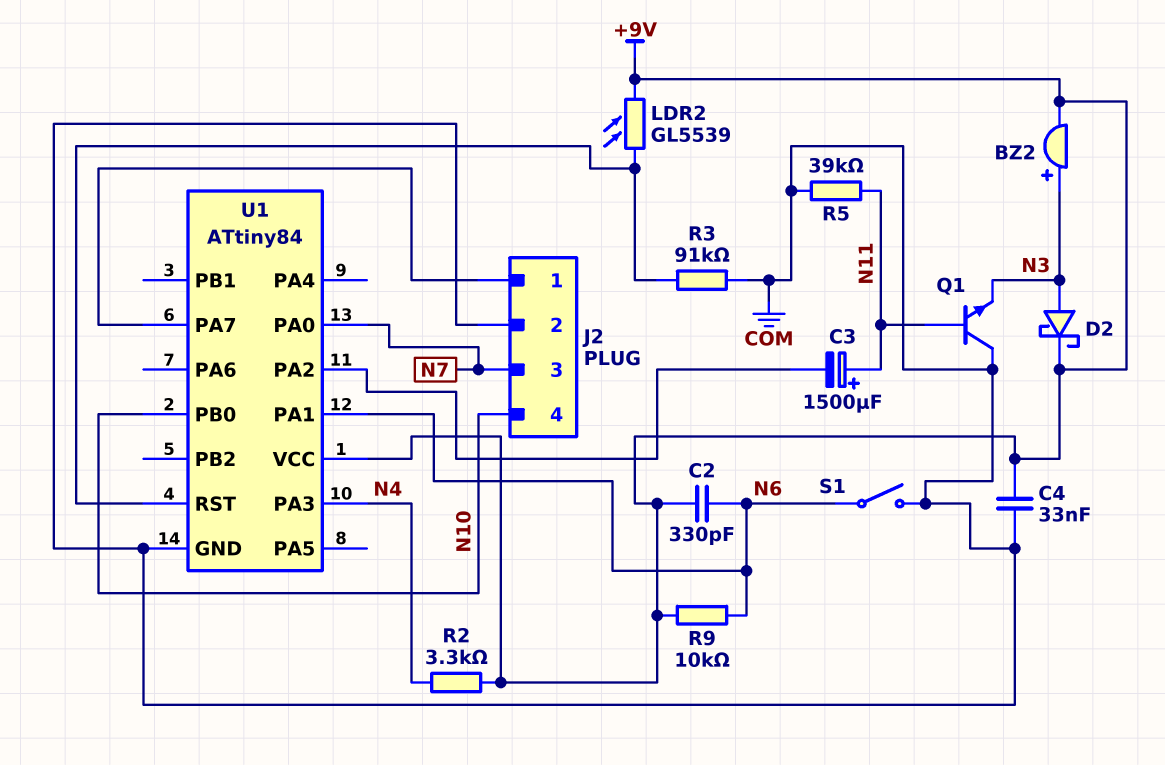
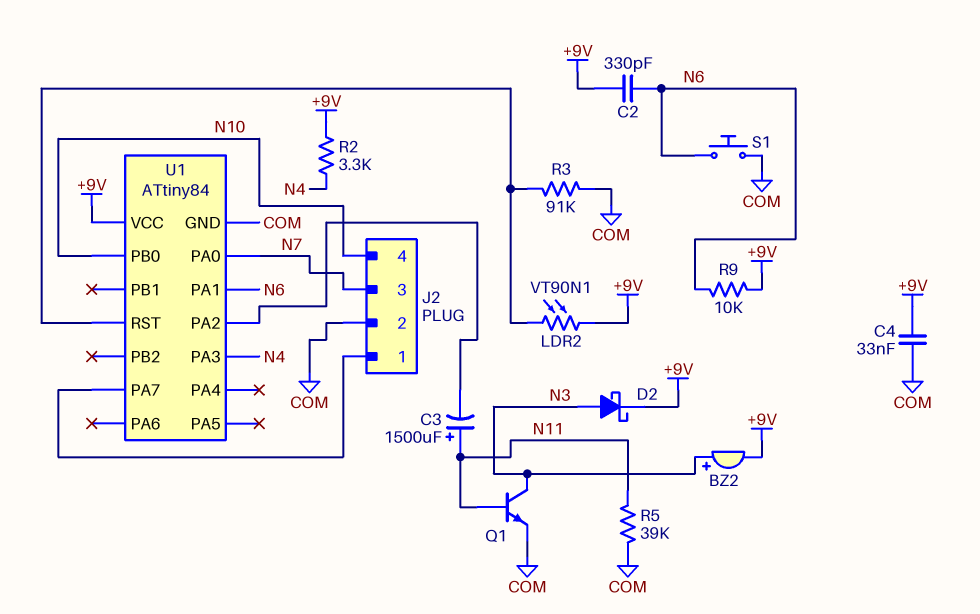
LDR2: GL5539 (+9V, U1/RST) -> VT90N1 (+9V, U1/RST)
Q1: NPN (B N11, C COM, E N3) -> NPN (B N11, C N3, E COM)
S1: switch (COM, N6) -> button (COM, N6)

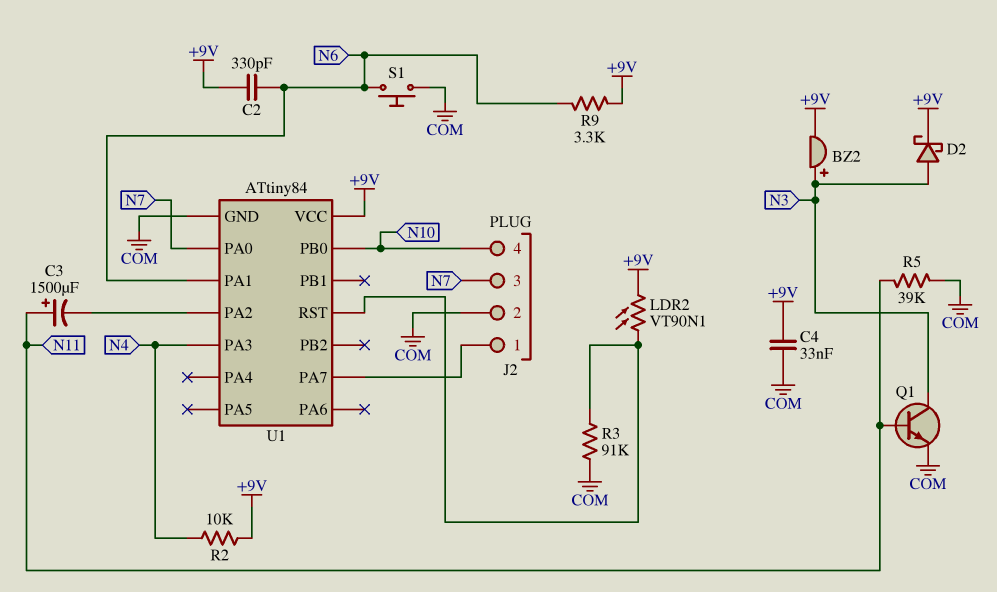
R2: 3.3k (+9V, N4) -> 10k (+9V, N4)
R9: 10k (+9V, N6) -> 3.3k (+9V, N6)

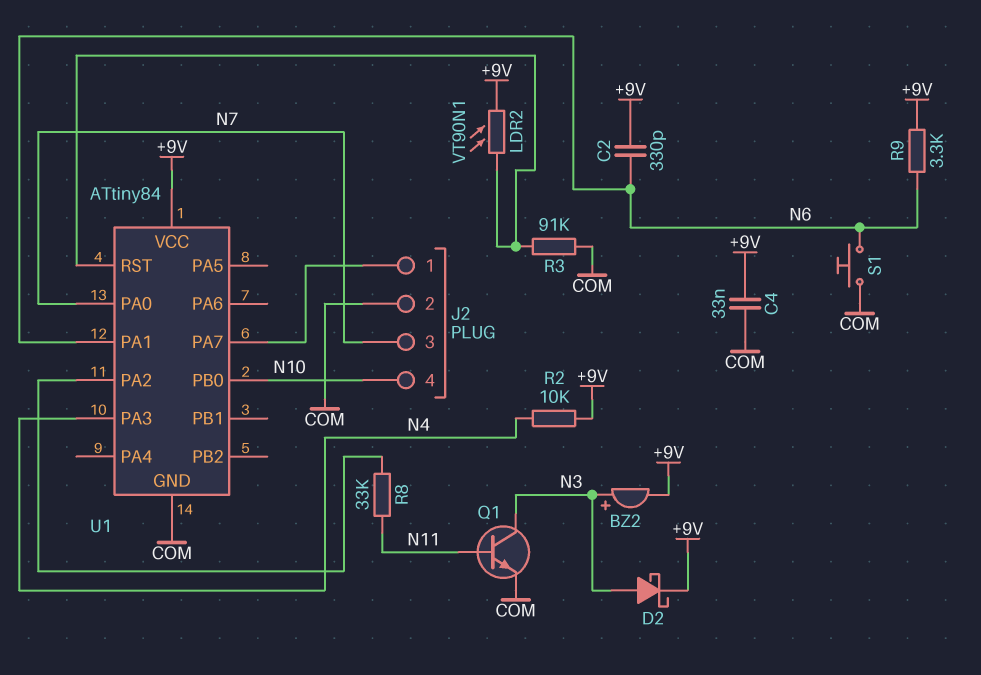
C3: 1500uF (plus N11, minus U1/PA2) -> none
R5: 39k (COM, N11) -> none
R8: none -> 33k (N11, U1/PA2)

